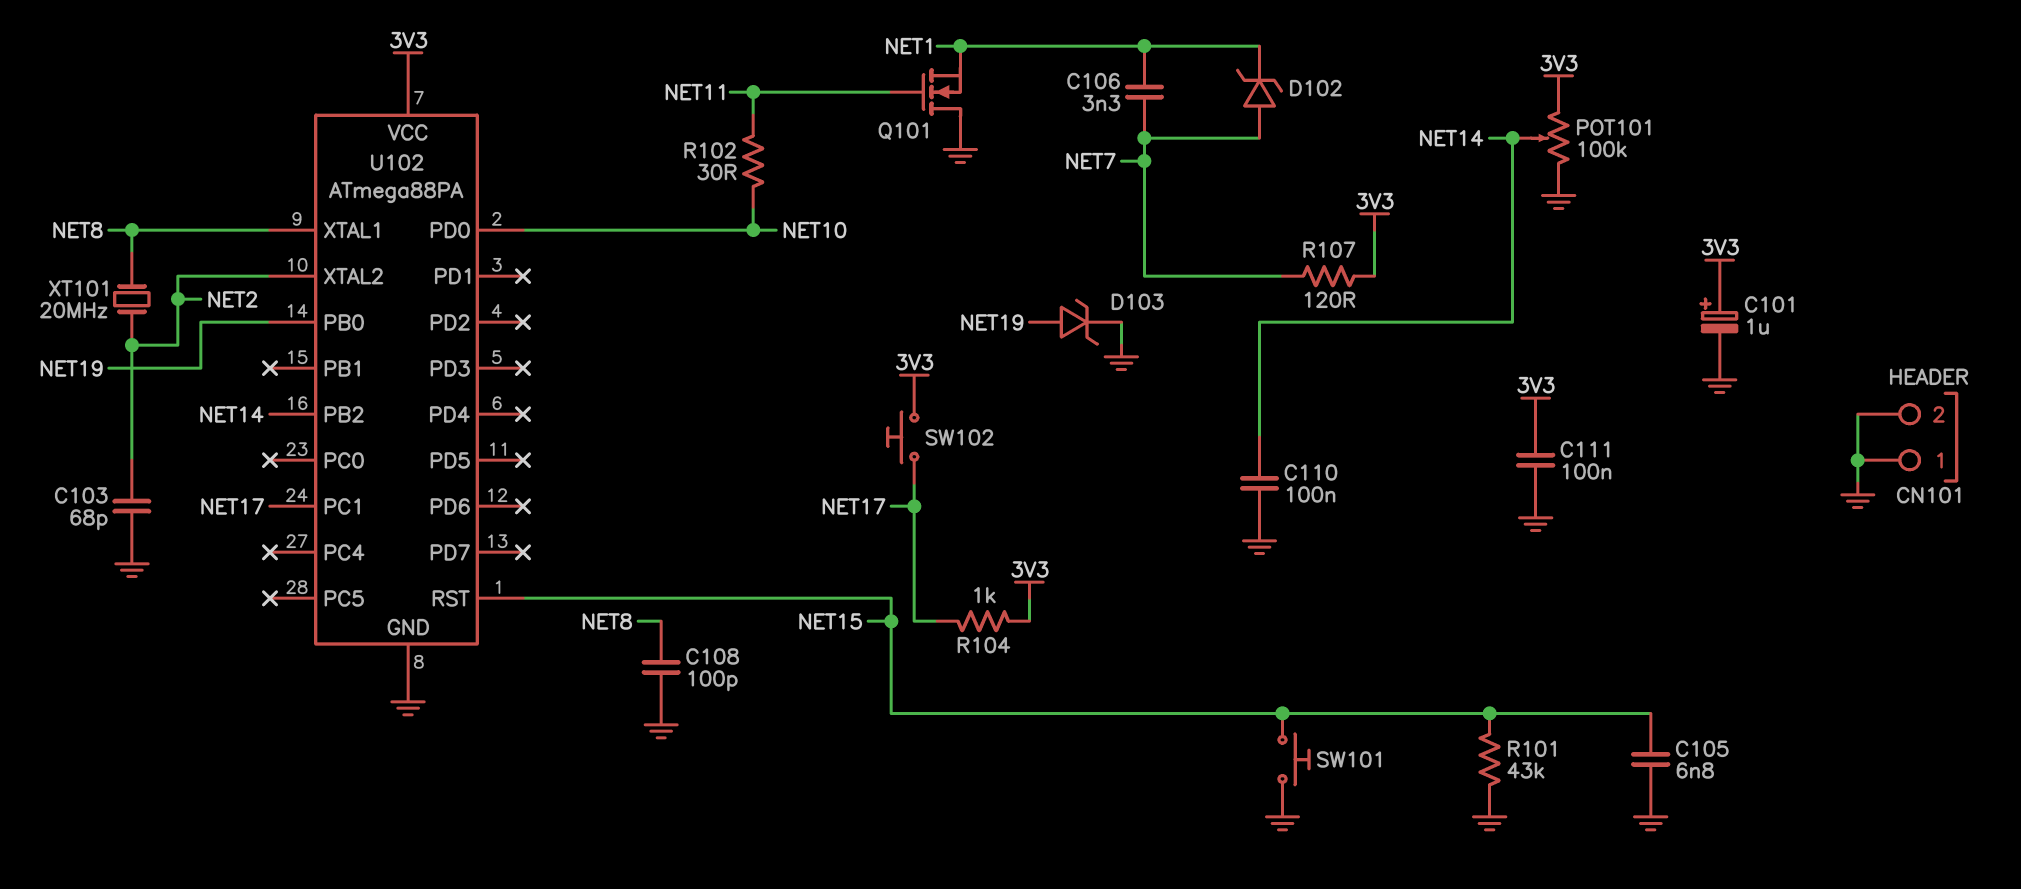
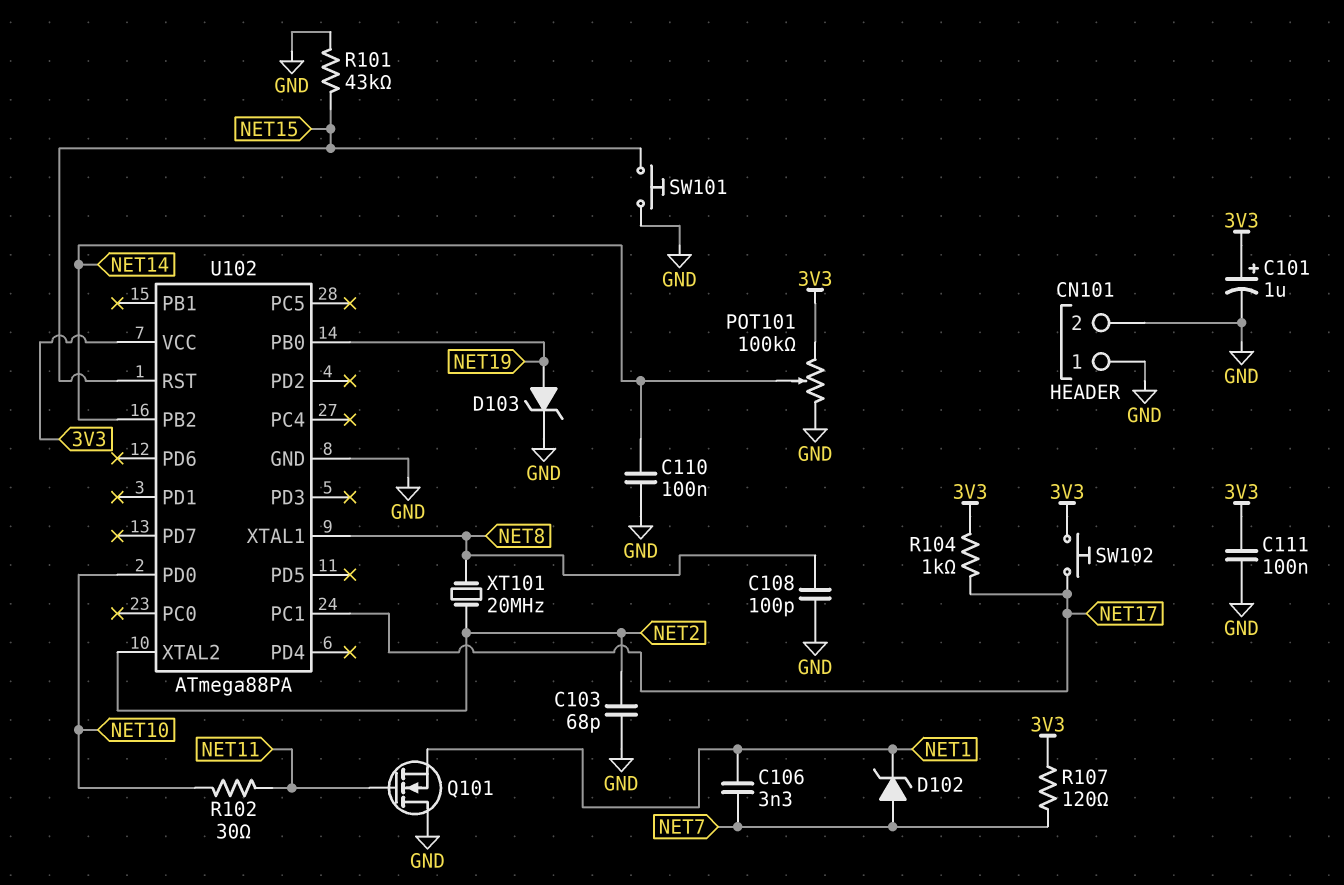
C105: 6.8nF (GND, NET15) -> none

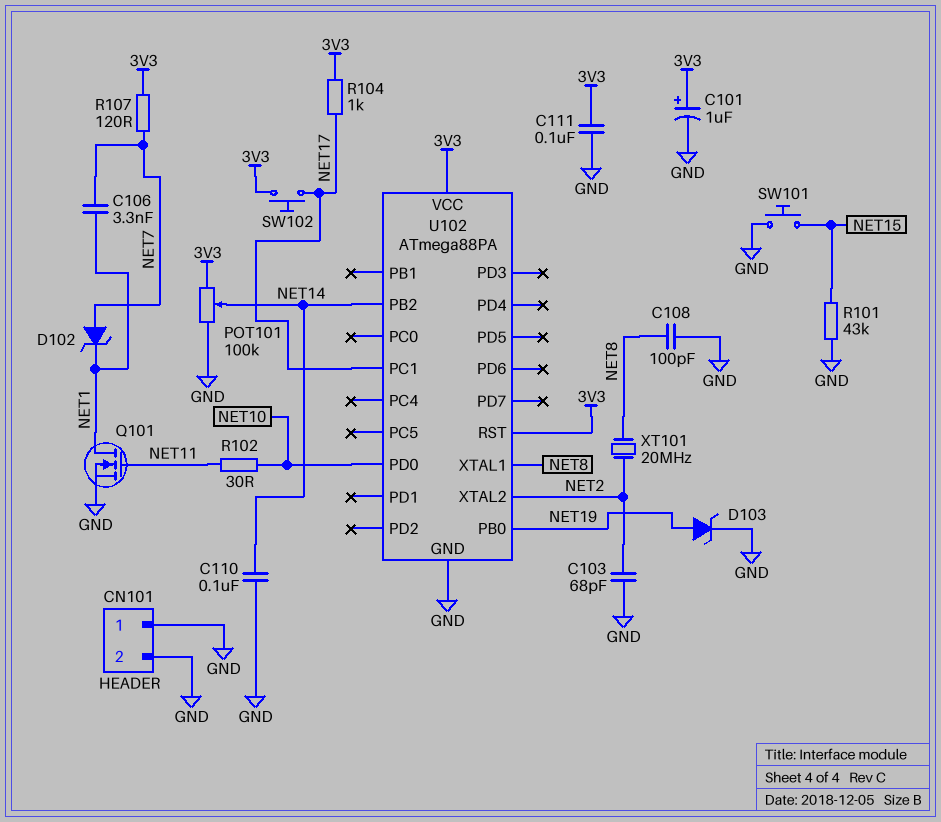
Q101: NMOS (G NET11, D GND, S NET1) -> NMOS (G NET11, D NET1, S GND)
U102 pin RST: NET15 -> 3V3

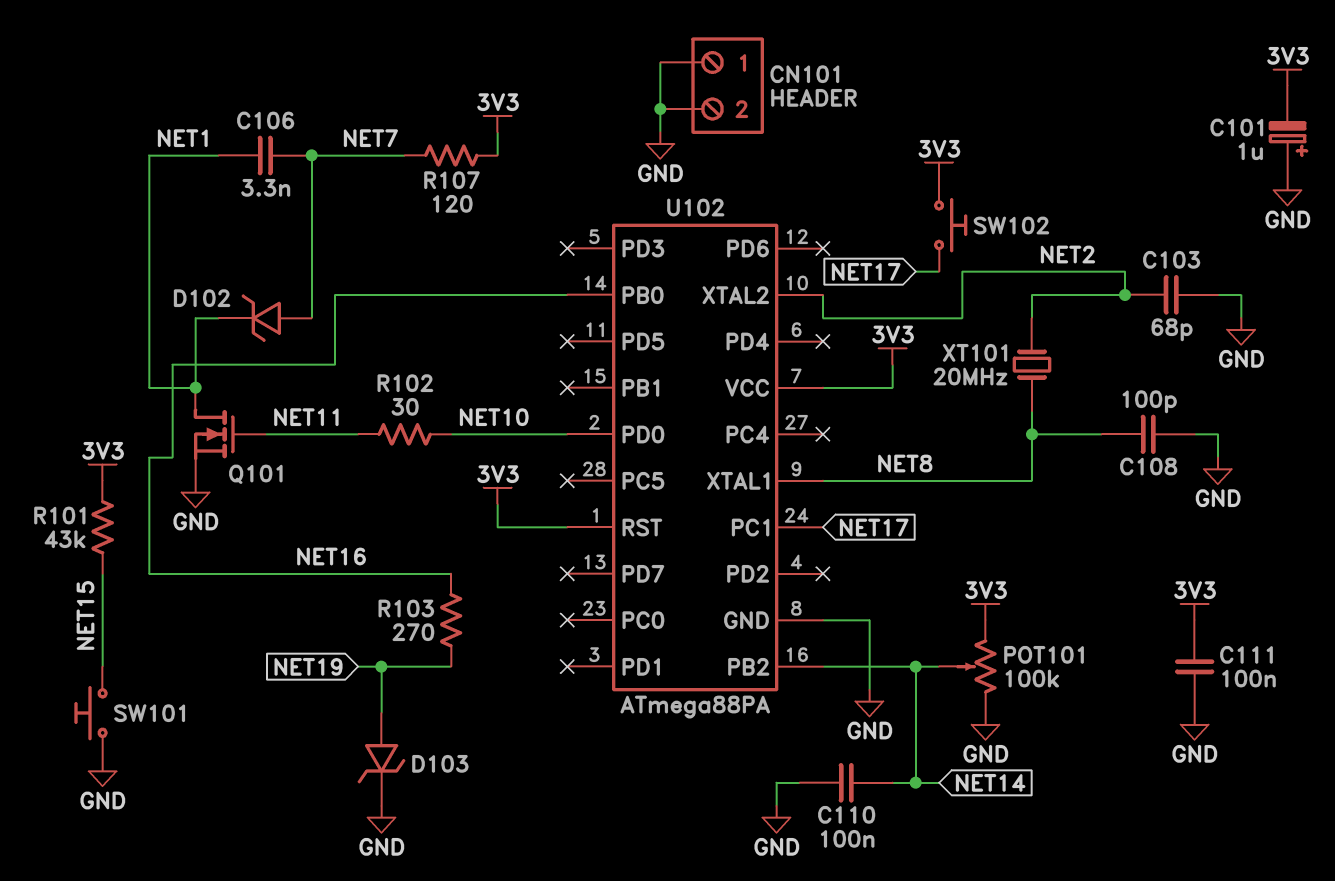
C101: 1uF (plus 3V3, minus GND) -> 1uF (plus GND, minus 3V3)
R101: 43k (GND, NET15) -> 43k (3V3, NET15)
R103: none -> 270 (NET16, NET19)
R104: 1k (3V3, NET17) -> none
U102 pin PB0: NET19 -> NET16

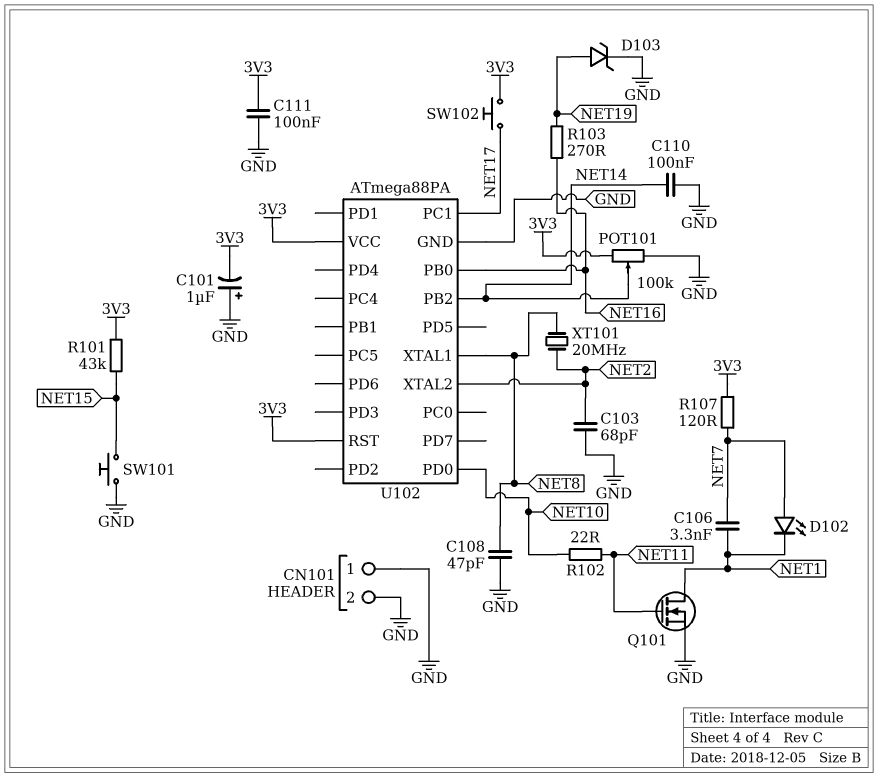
C108: 100pF (GND, NET8) -> 47pF (GND, NET8)
D102: zener (A NET7, K NET1) -> LED (A NET7, K NET1)
R102: 30 (NET10, NET11) -> 22 (NET10, NET11)

